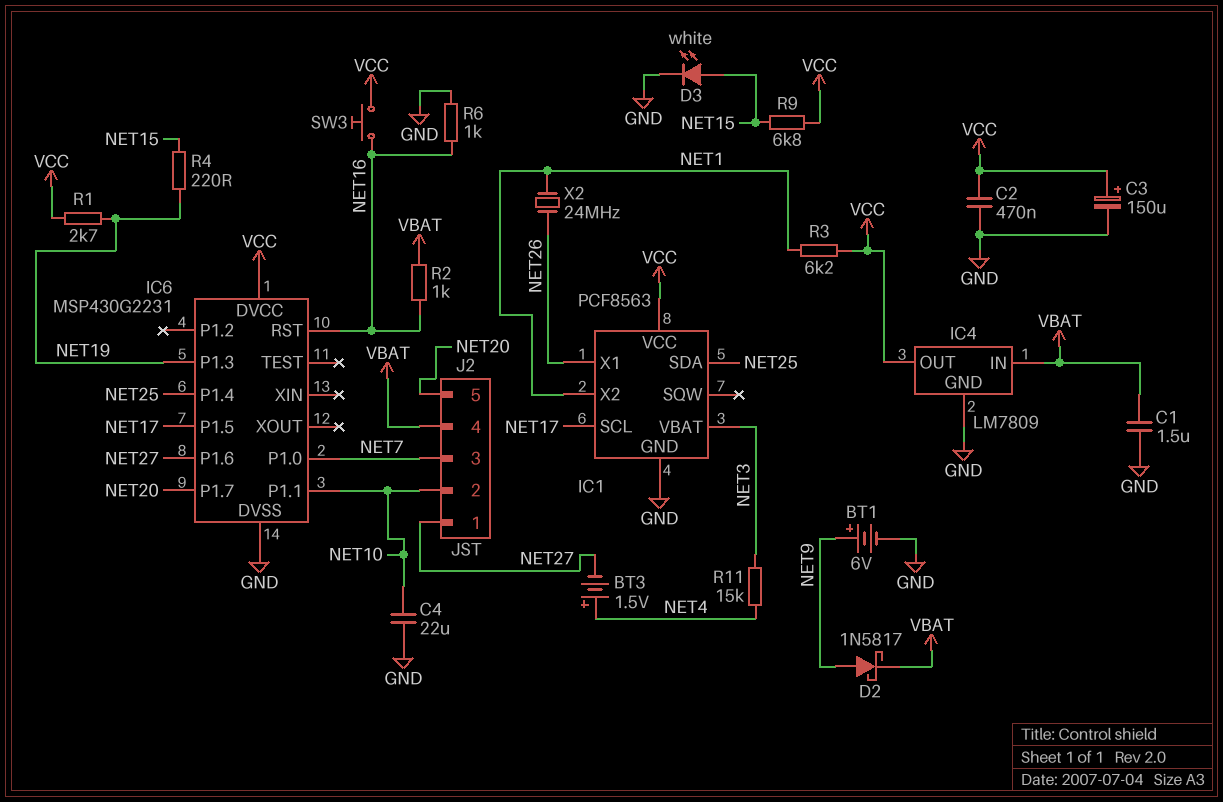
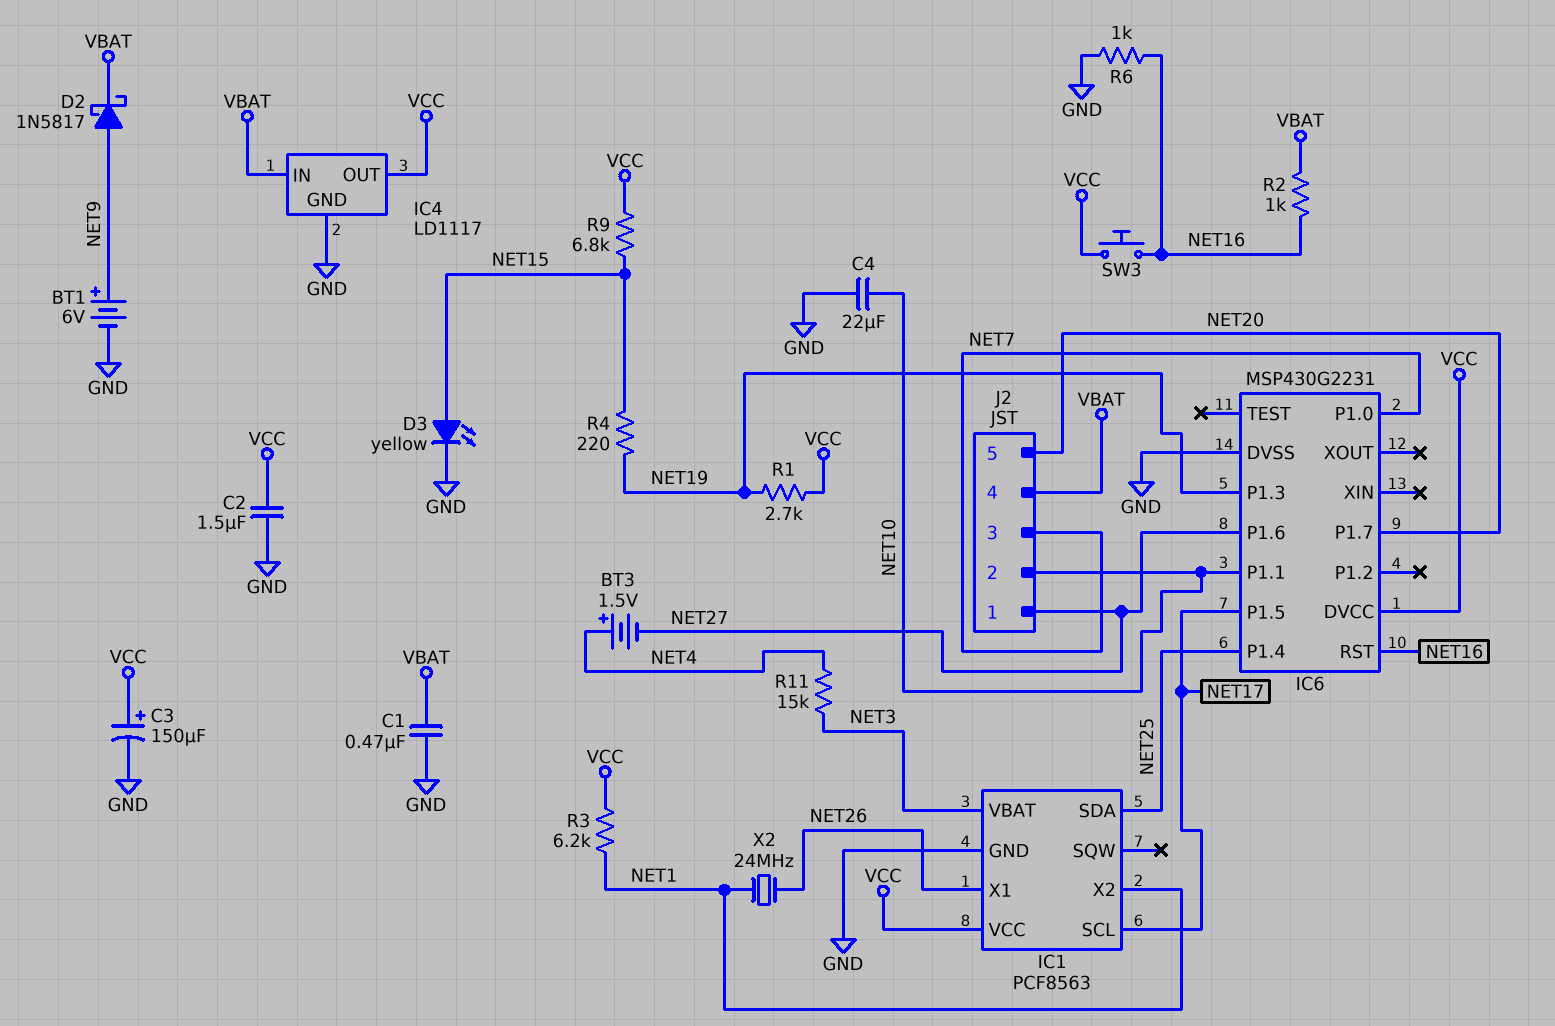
C1: 1.5uF (GND, VBAT) -> 470nF (GND, VBAT)
C2: 470nF (GND, VCC) -> 1.5uF (GND, VCC)
D3: LED white (A NET15, K GND) -> LED yellow (A NET15, K GND)
IC4: LM7809 -> LD1117

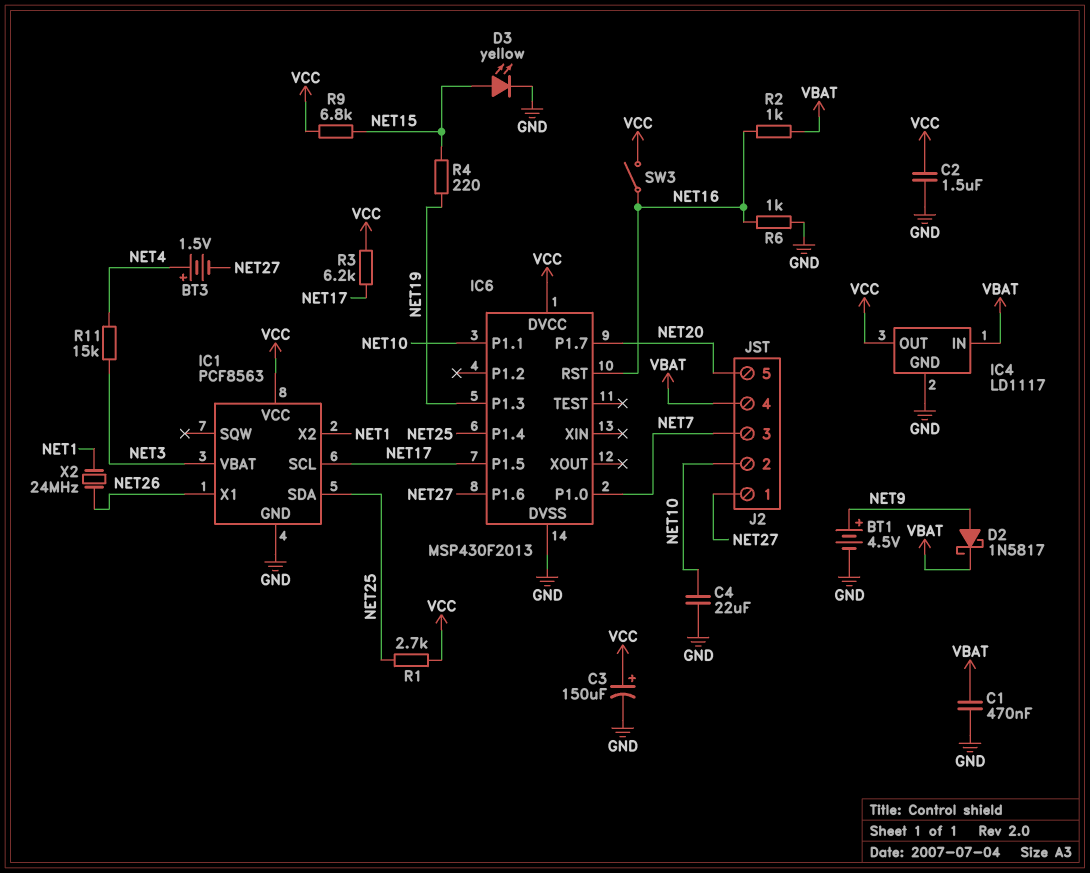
BT1: 6V (plus NET9, minus GND) -> 4.5V (plus NET9, minus GND)
IC6: MSP430G2231 -> MSP430F2013
R1: 2.7k (NET19, VCC) -> 2.7k (NET25, VCC)
R3: 6.2k (NET1, VCC) -> 6.2k (NET17, VCC)
SW3: button (NET16, VCC) -> switch (NET16, VCC)

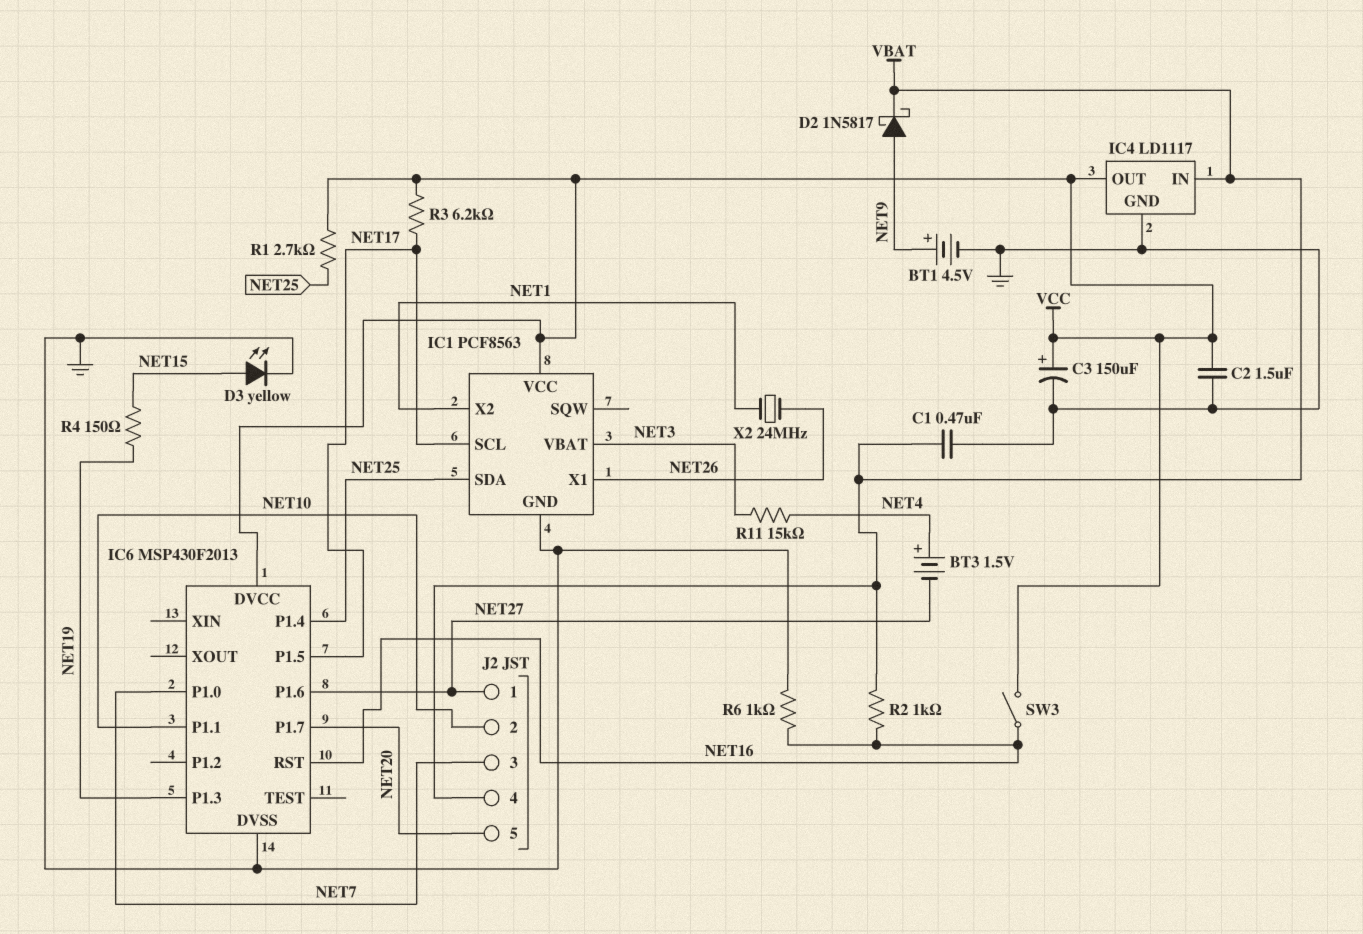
C4: 22uF (GND, NET10) -> none
R4: 220 (NET15, NET19) -> 150 (NET15, NET19)
R9: 6.8k (NET15, VCC) -> none

